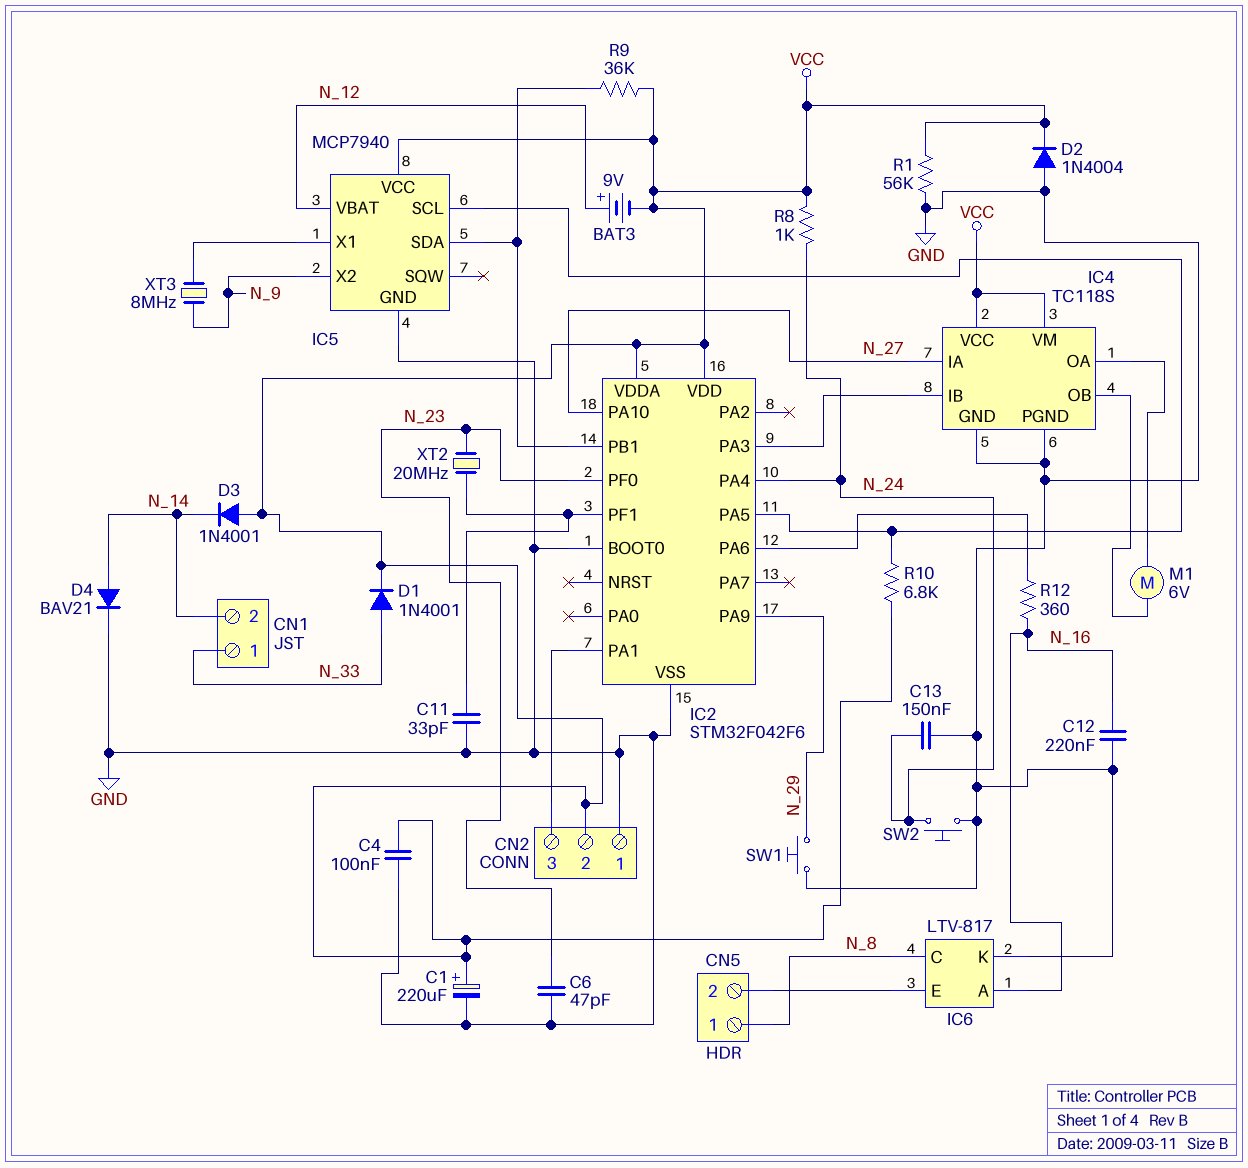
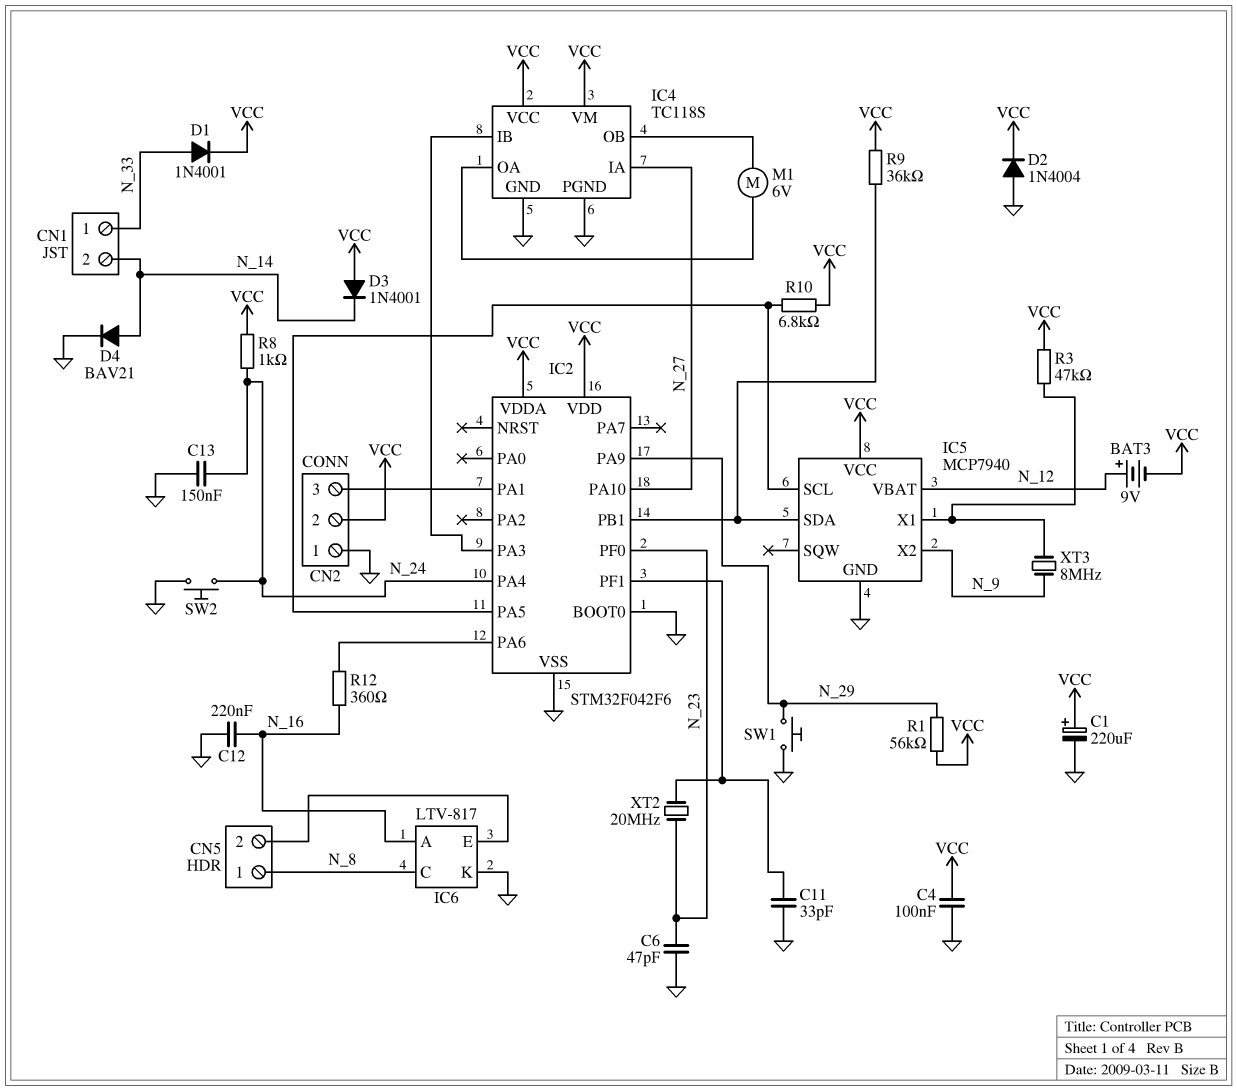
R1: 56k (GND, VCC) -> 56k (N_29, VCC)
R3: none -> 47k (IC5/X1, VCC)

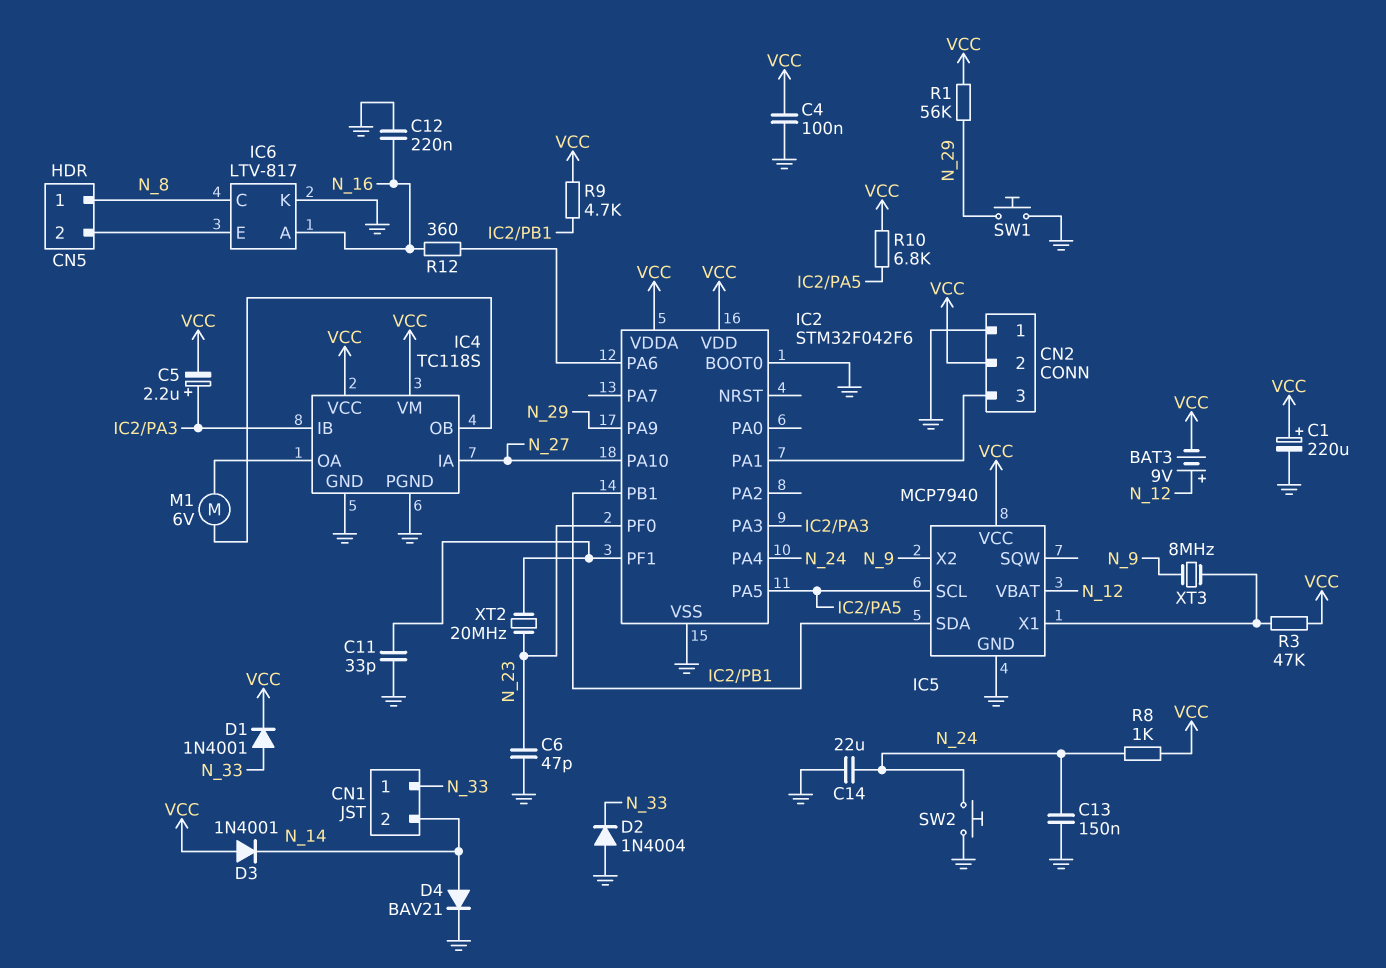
C5: none -> 2.2uF (plus IC2/PA3, minus VCC)
C14: none -> 22uF (GND, N_24)
D2: diode 1N4004 (A GND, K VCC) -> diode 1N4004 (A GND, K N_33)
R9: 36k (IC2/PB1, VCC) -> 4.7k (IC2/PB1, VCC)

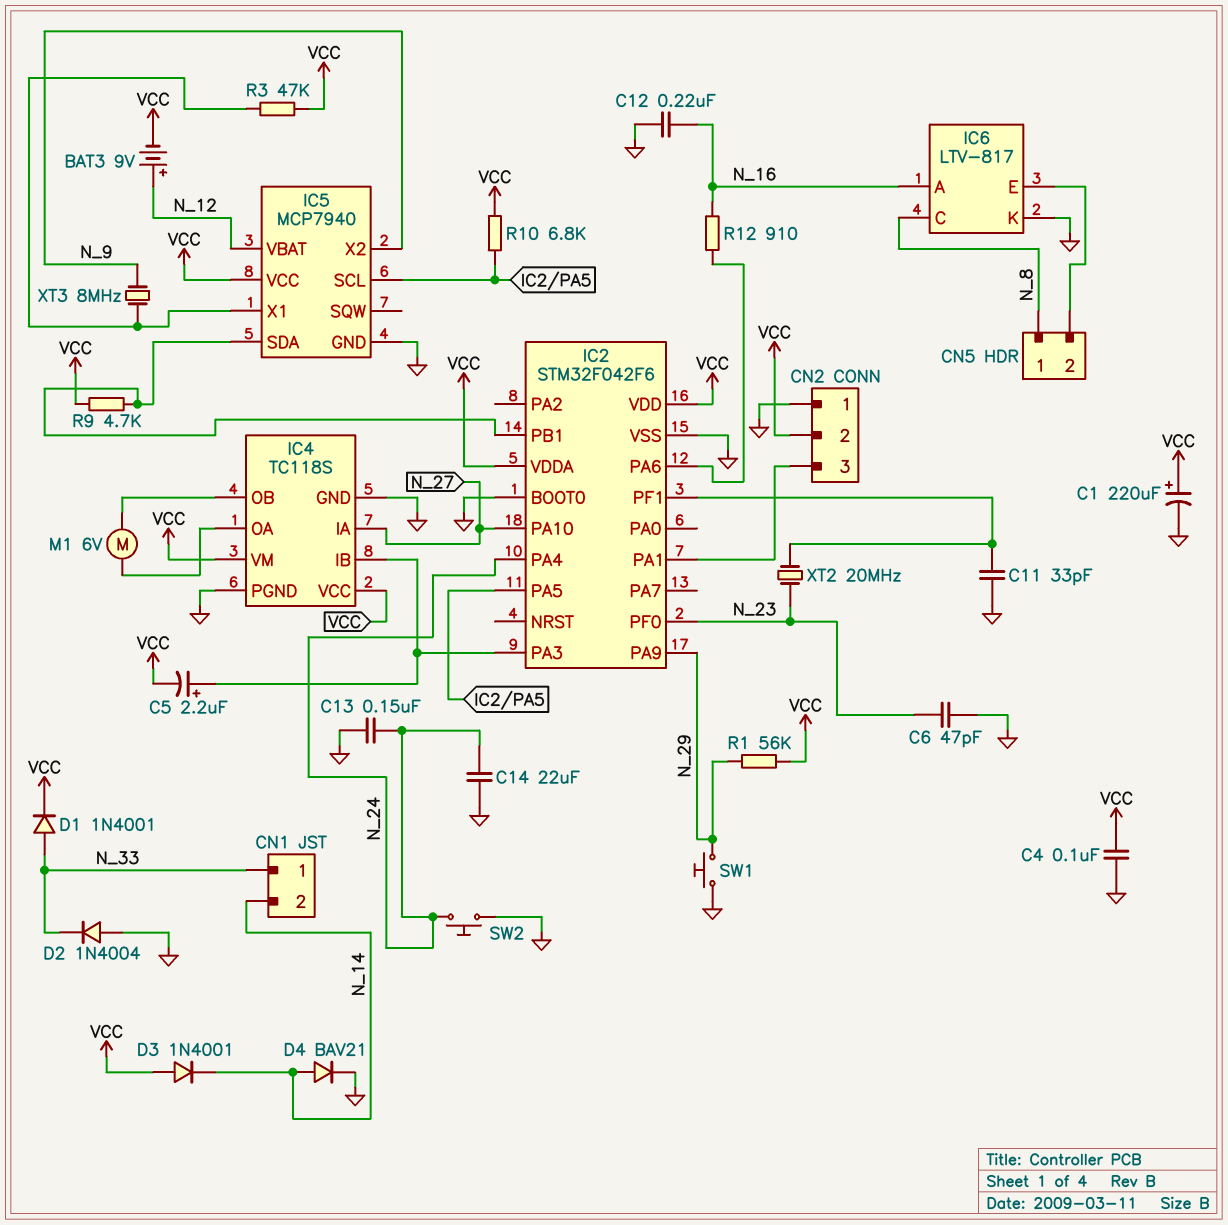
R8: 1k (N_24, VCC) -> none
R12: 360 (IC2/PA6, N_16) -> 910 (IC2/PA6, N_16)

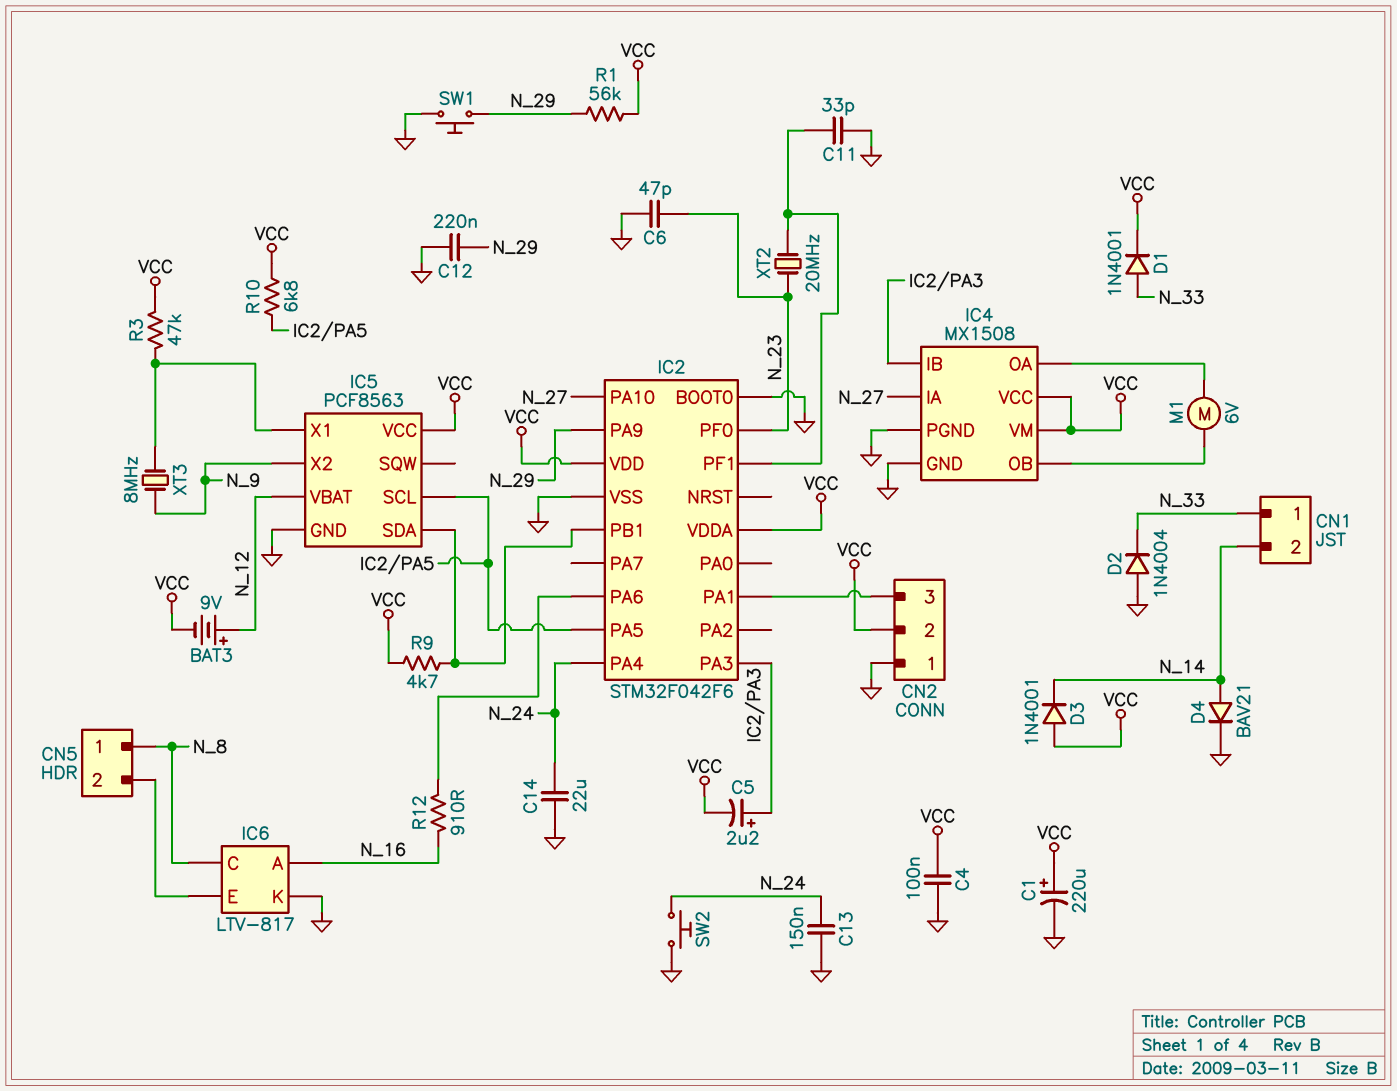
C12: 220nF (GND, N_16) -> 220nF (GND, N_29)
IC4: TC118S -> MX1508
IC5: MCP7940 -> PCF8563

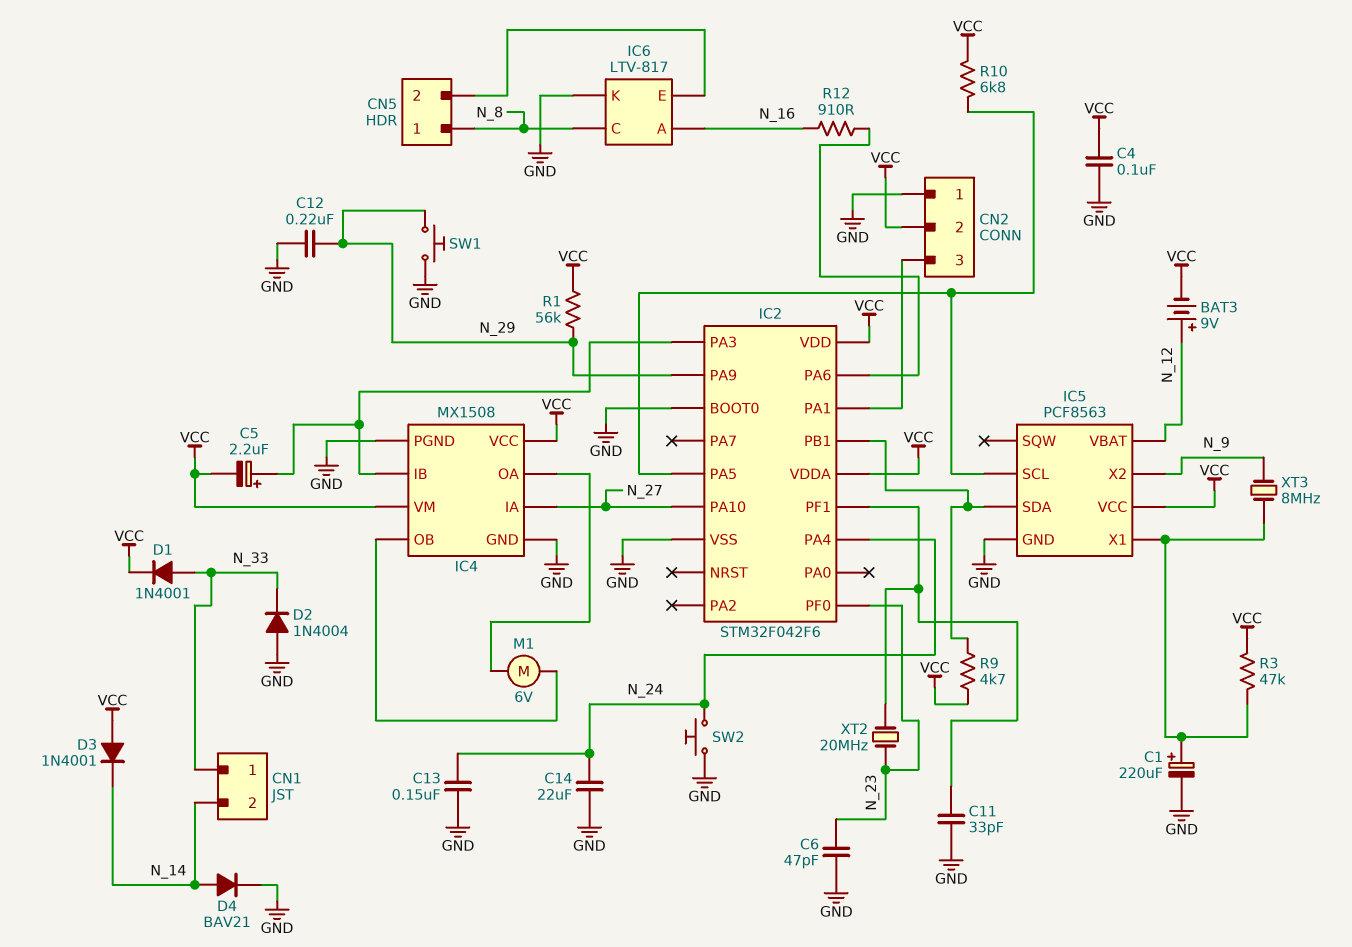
C1: 220uF (plus VCC, minus GND) -> 220uF (plus IC5/X1, minus GND)

